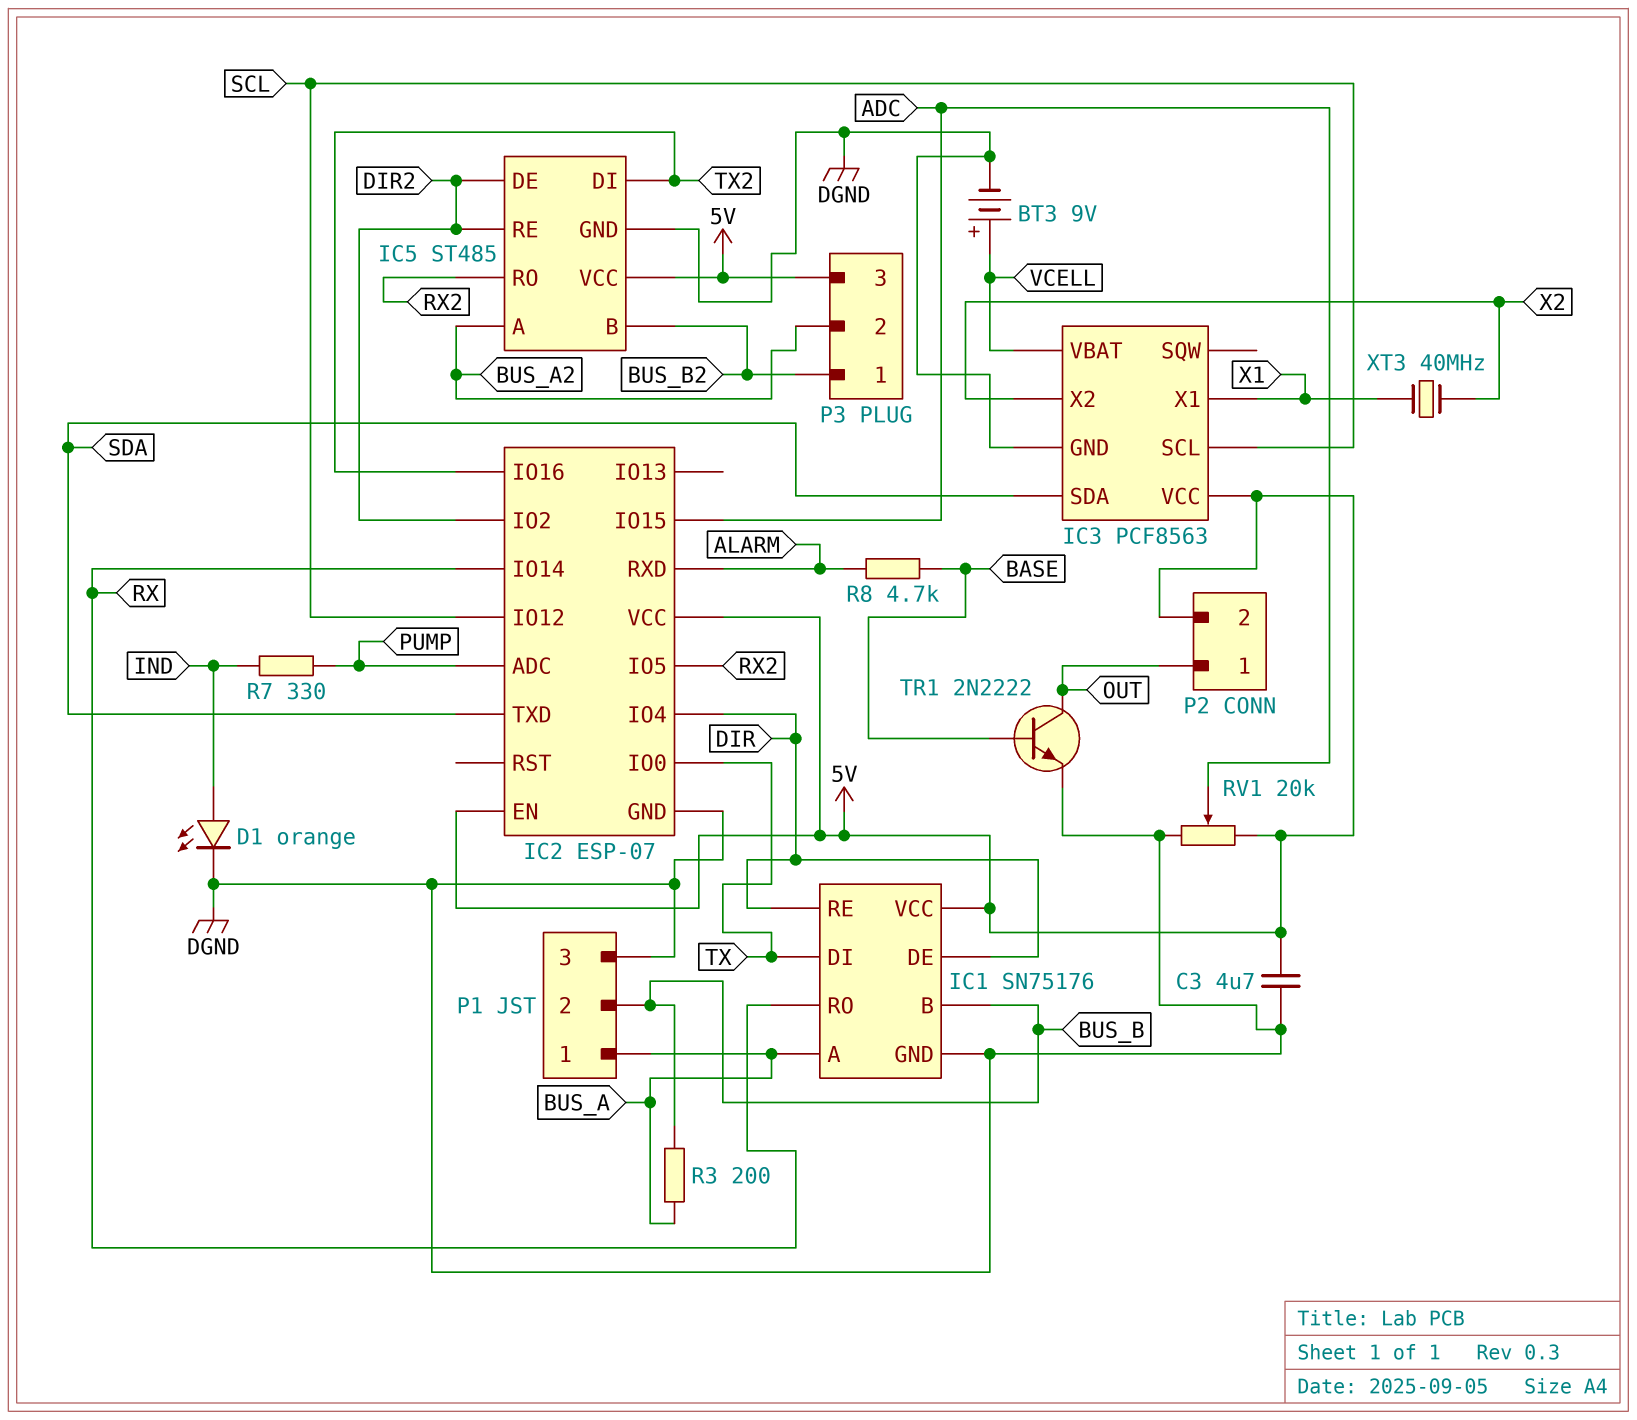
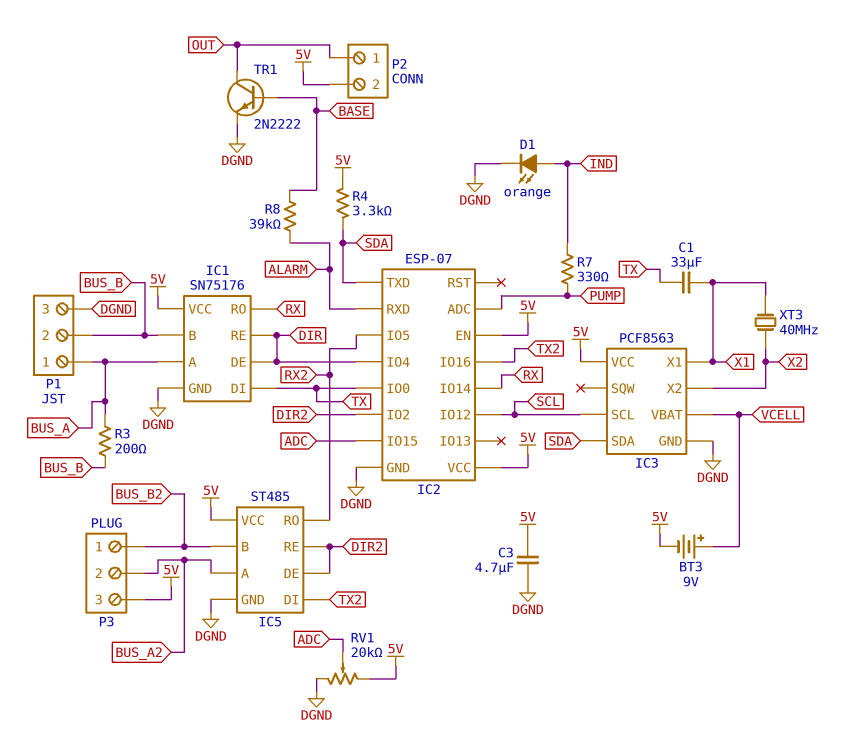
BT3: 9V (plus VCELL, minus DGND) -> 9V (plus VCELL, minus 5V)
C1: none -> 33uF (TX, X1)
R4: none -> 3.3k (5V, SDA)
R8: 4.7k (ALARM, BASE) -> 39k (ALARM, BASE)

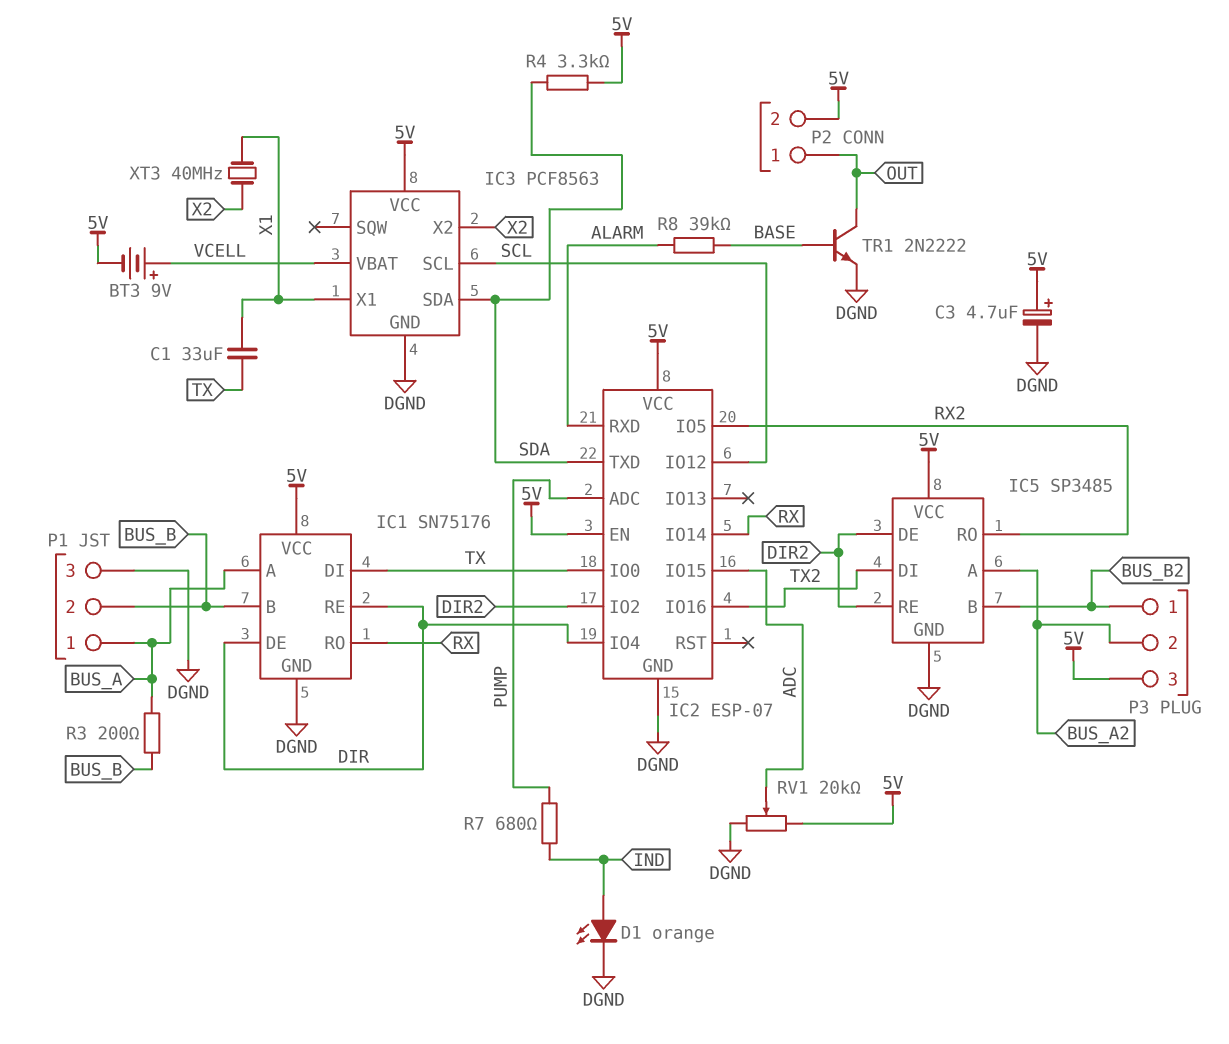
C3: 4.7uF (5V, DGND) -> 4.7uF (plus 5V, minus DGND)
IC5: ST485 -> SP3485
R7: 330 (IND, PUMP) -> 680 (IND, PUMP)

